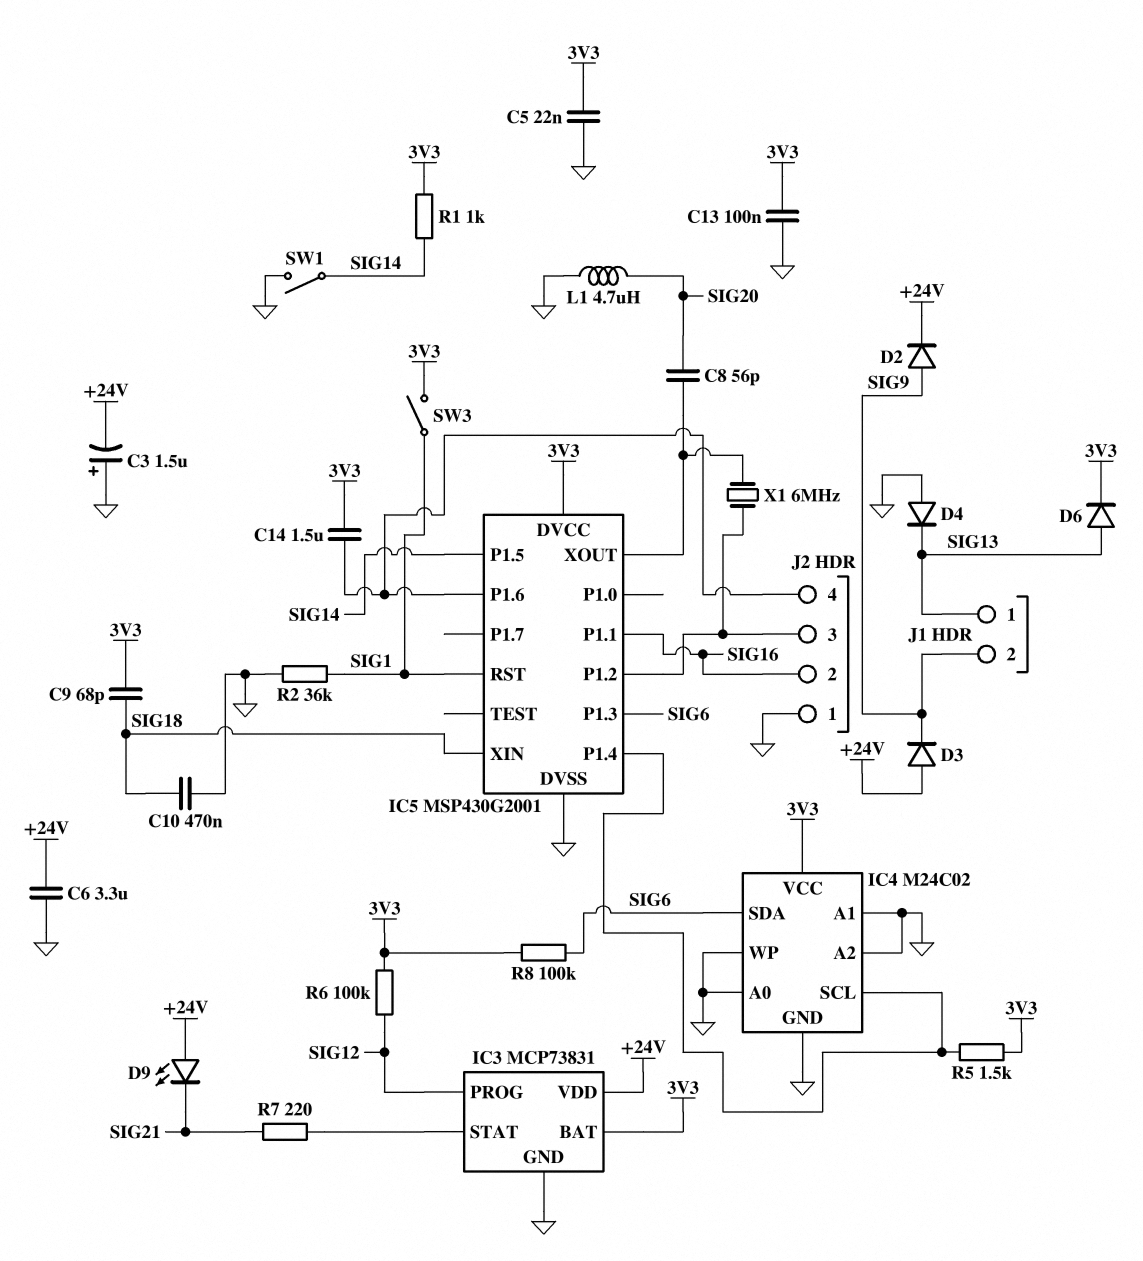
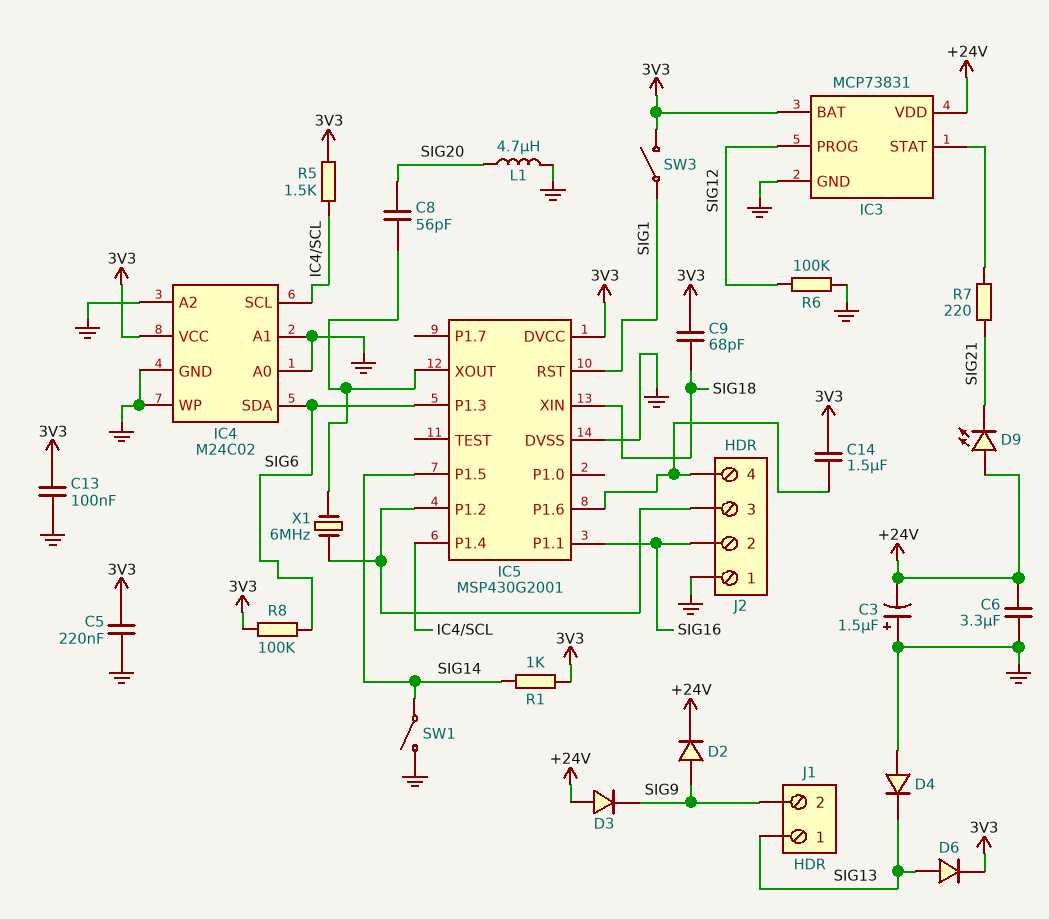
C5: 22nF (3V3, GND) -> 220nF (3V3, GND)
C10: 470nF (GND, SIG18) -> none
R2: 36k (GND, SIG1) -> none
R6: 100k (3V3, SIG12) -> 100k (GND, SIG12)

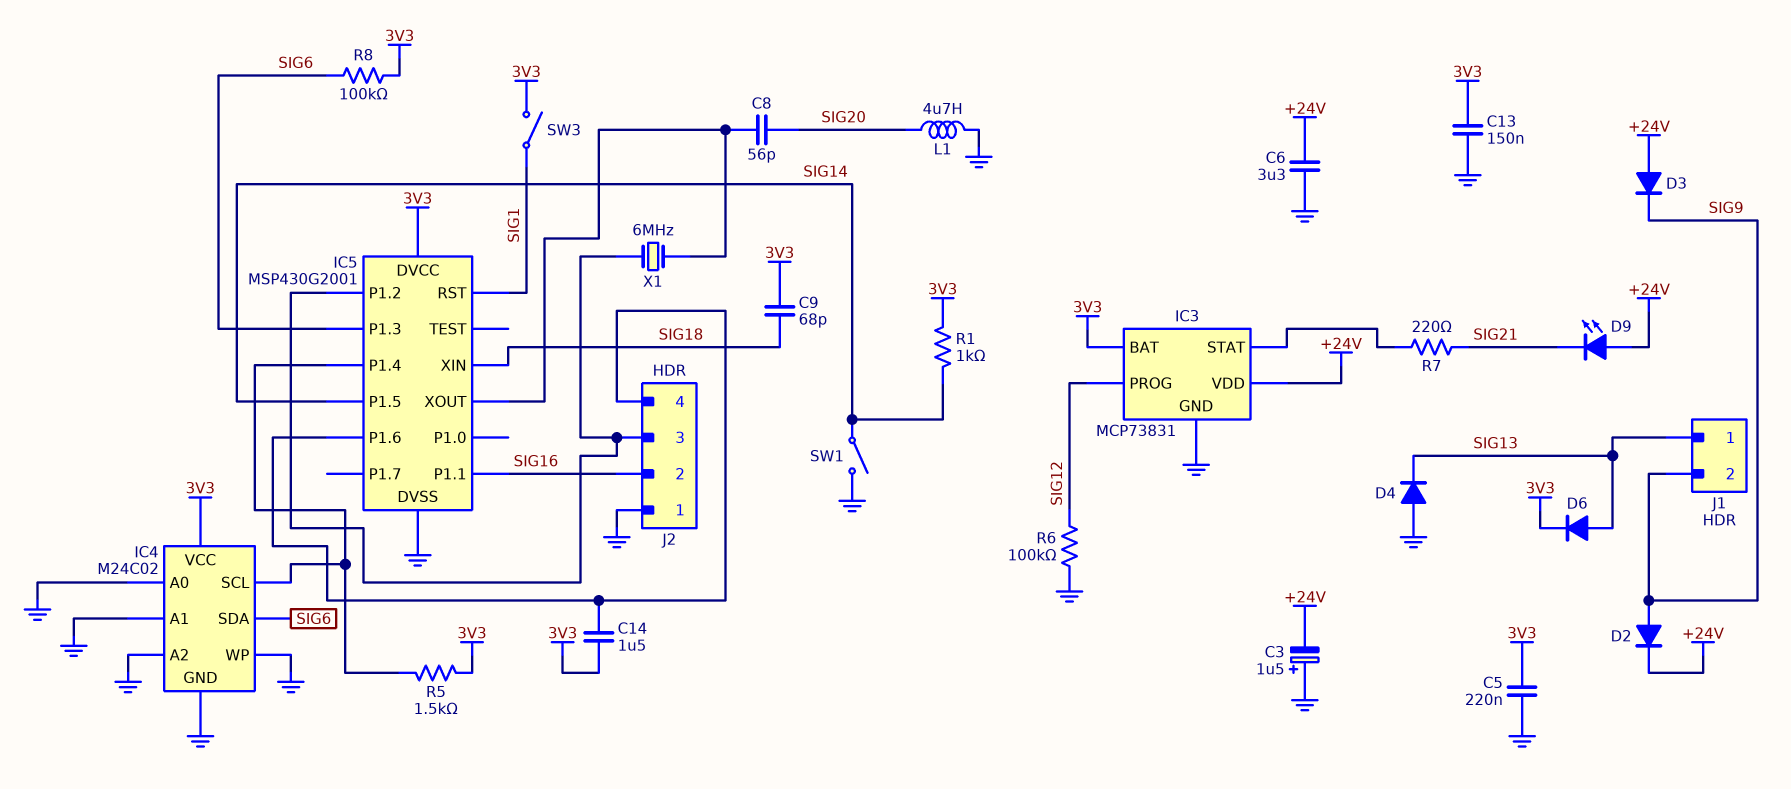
C13: 100nF (3V3, GND) -> 150nF (3V3, GND)

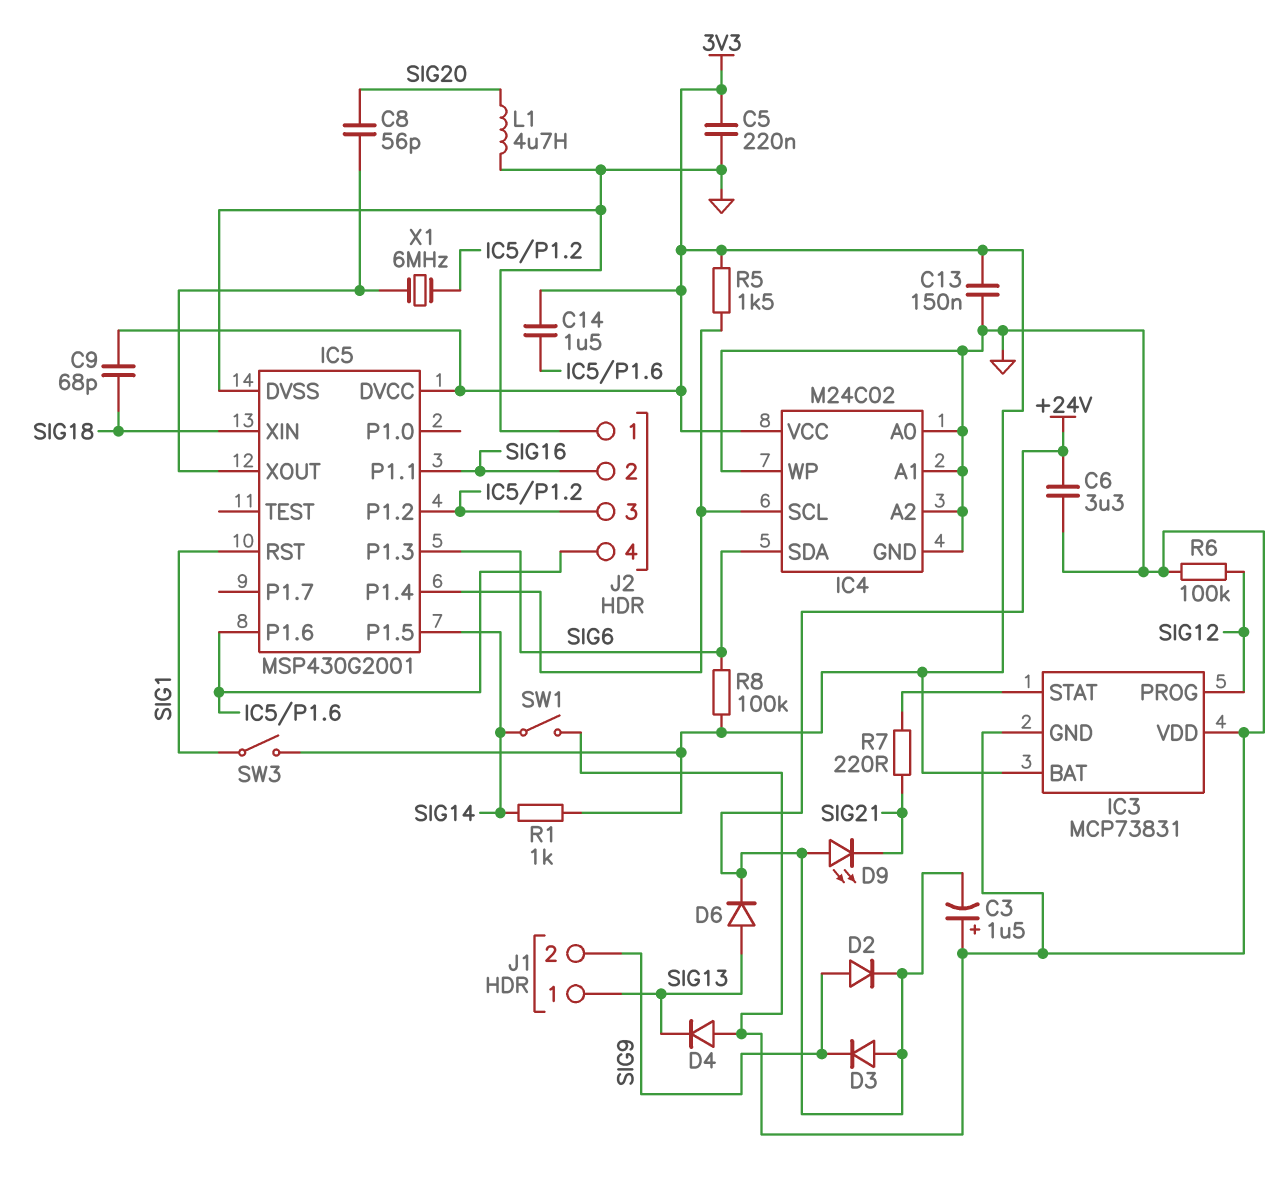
D6: diode (A SIG13, K 3V3) -> diode (A SIG13, K +24V)
IC3 pin VDD: +24V -> GND

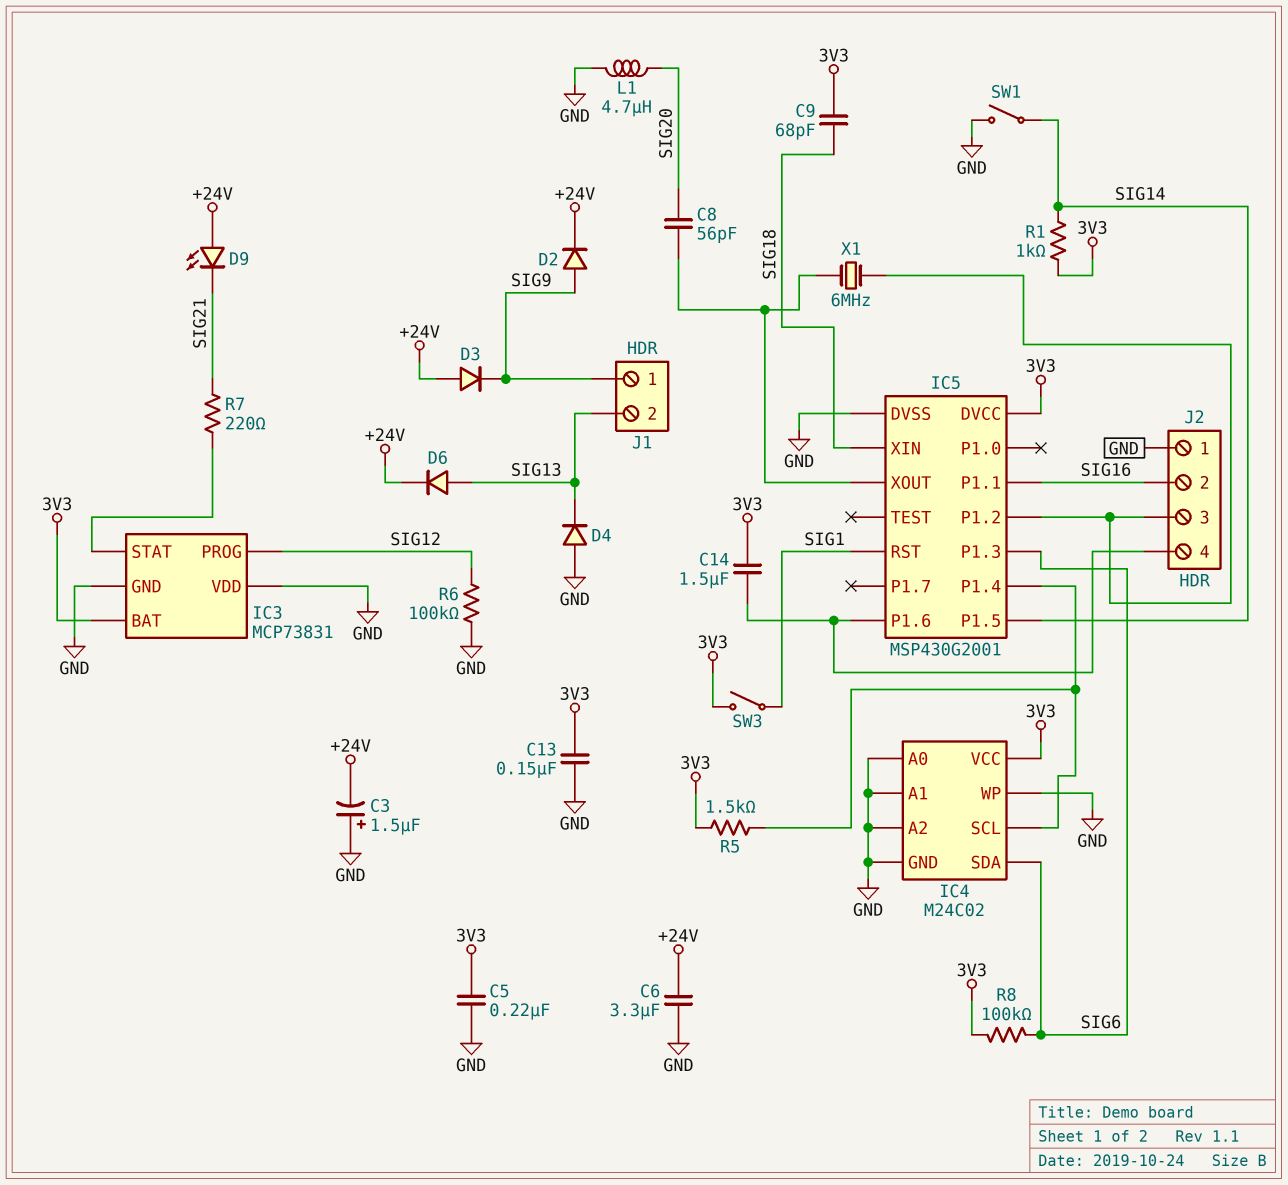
J1 pin 1: SIG13 -> SIG9
J1 pin 2: SIG9 -> SIG13

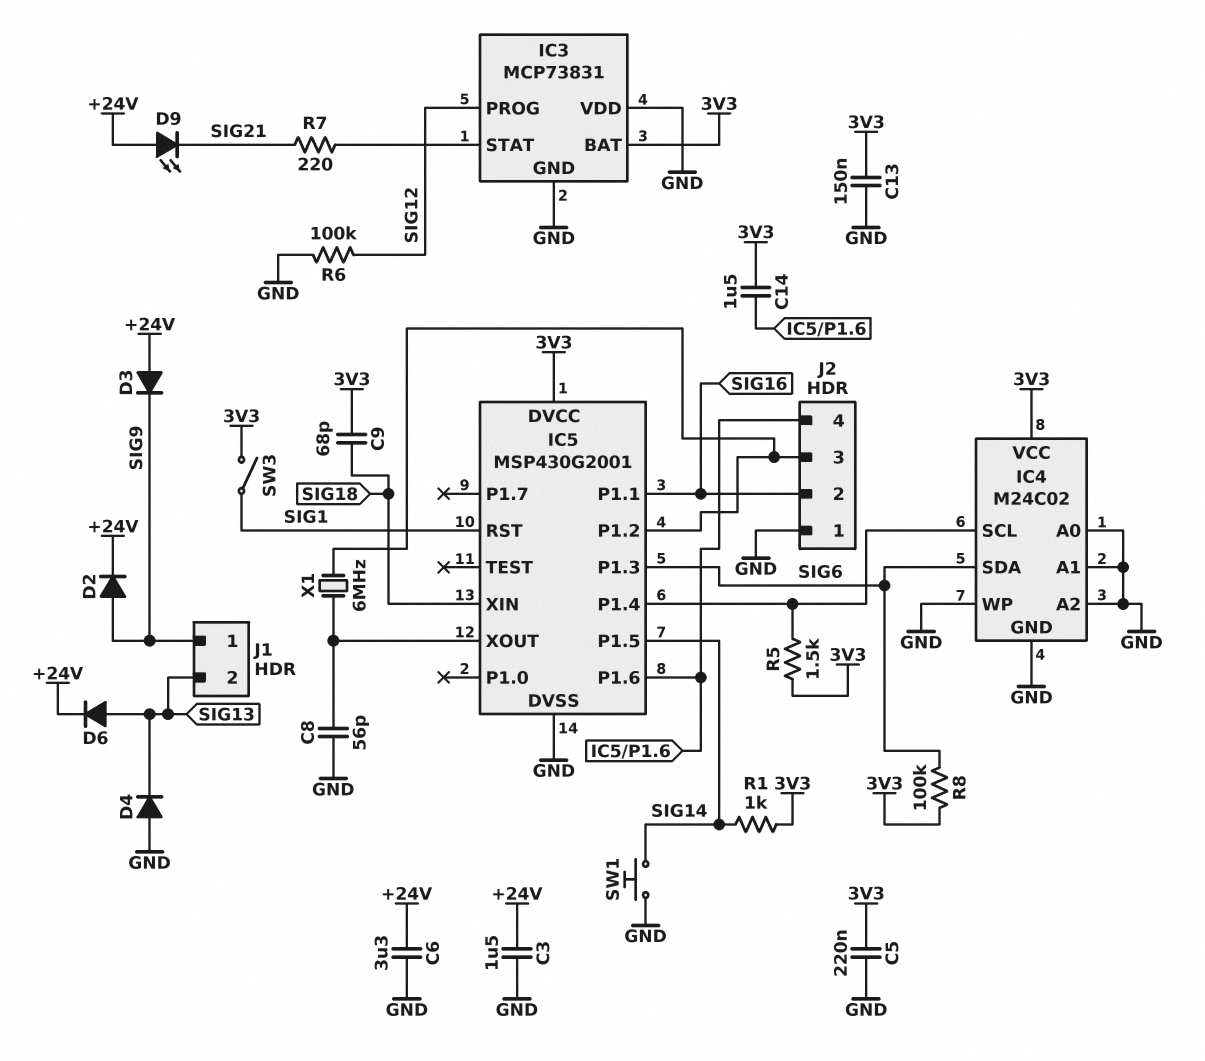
C3: 1.5uF (plus GND, minus +24V) -> 1.5uF (+24V, GND)
C8: 56pF (IC5/XOUT, SIG20) -> 56pF (GND, IC5/XOUT)
L1: 4.7uH (GND, SIG20) -> none
SW1: switch (GND, SIG14) -> button (GND, SIG14)

